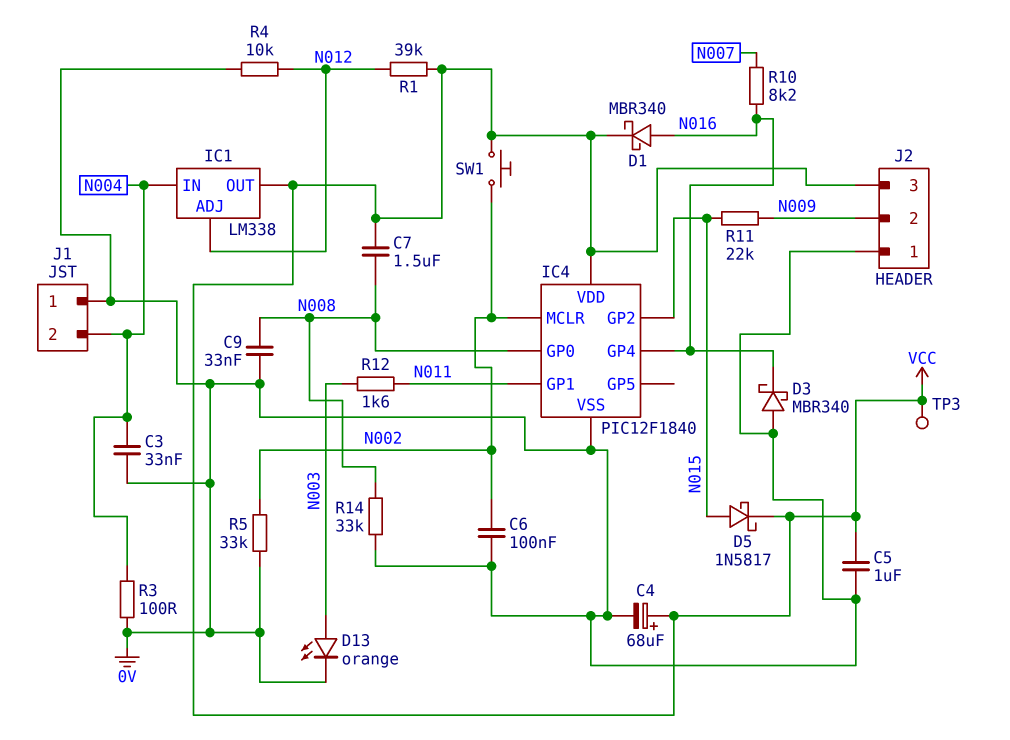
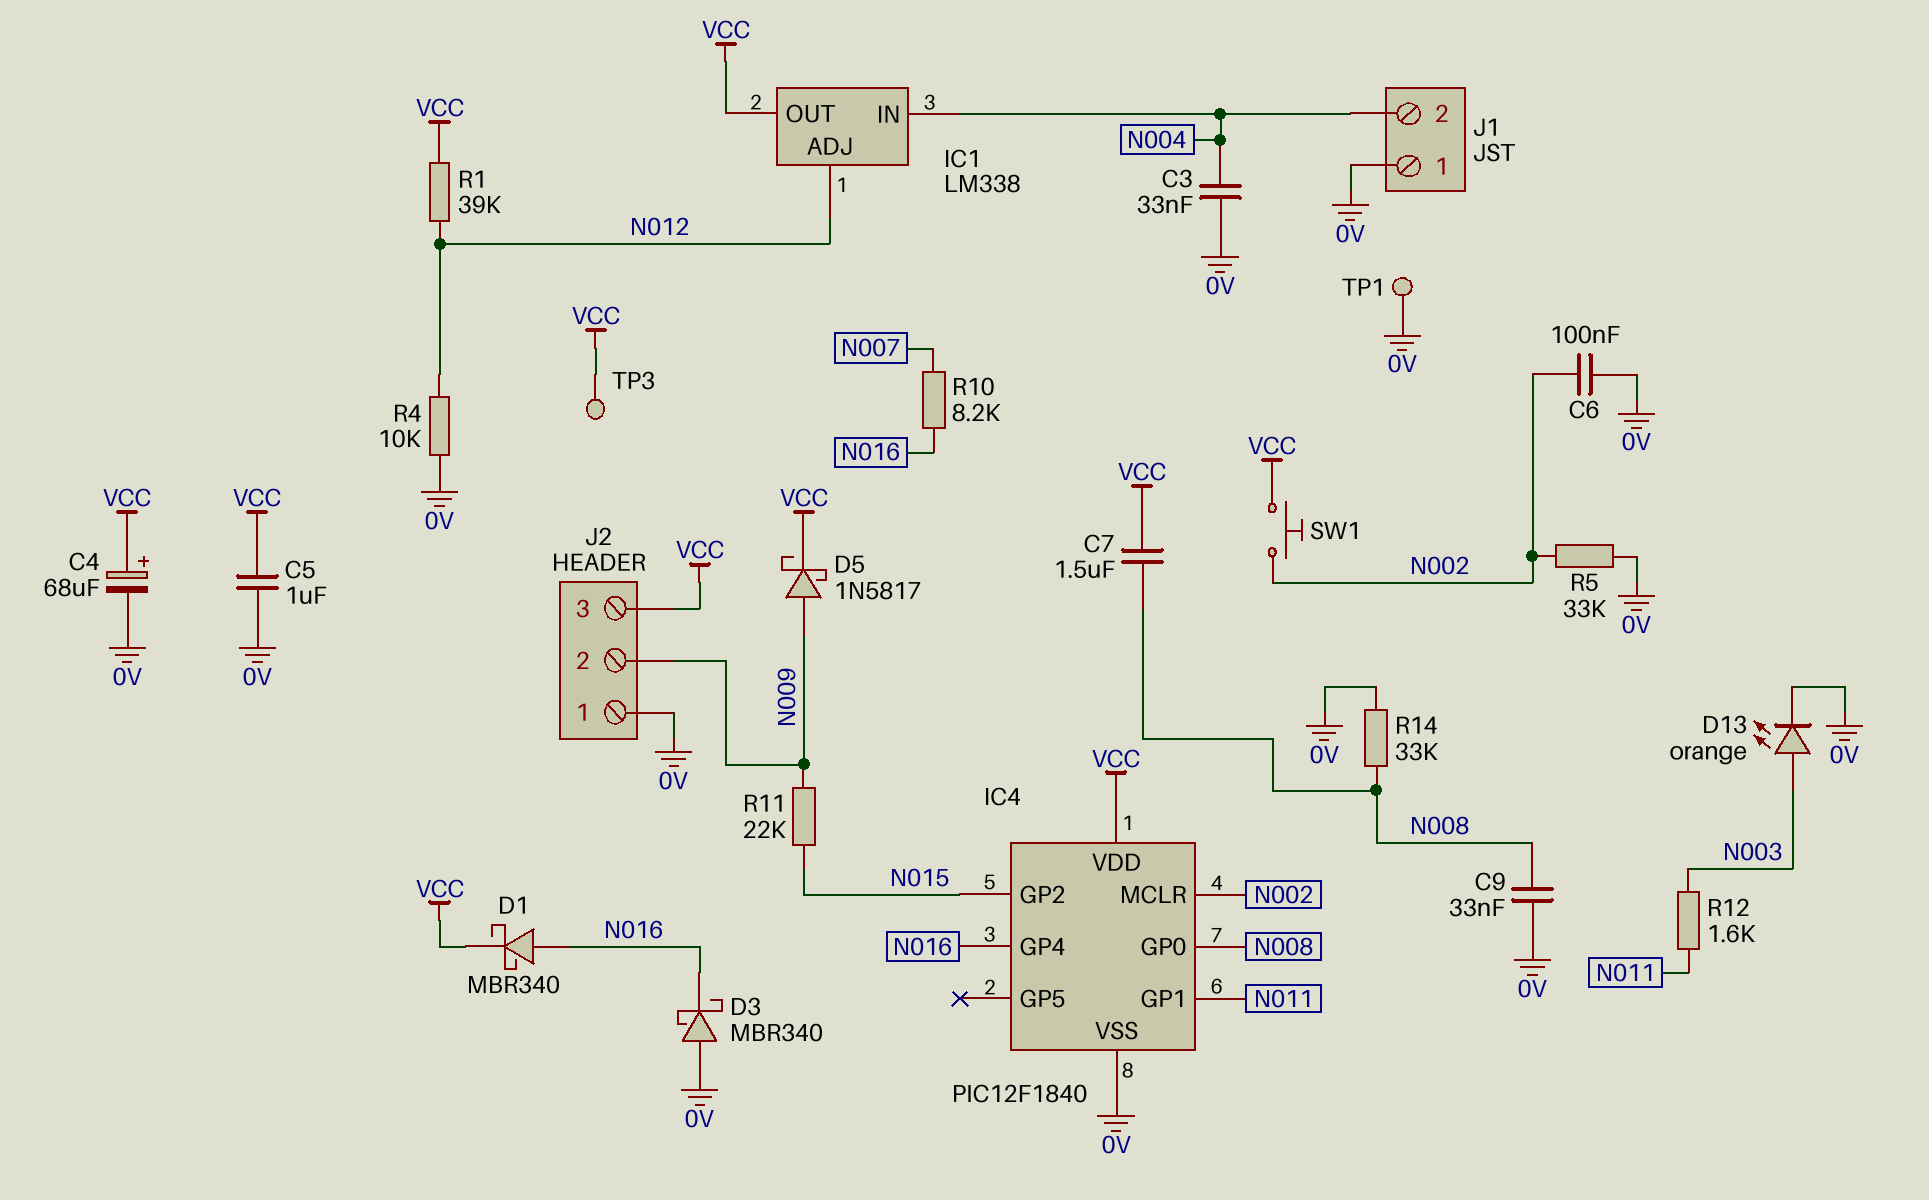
D5: schottky 1N5817 (A N015, K VCC) -> schottky 1N5817 (A N009, K VCC)
R3: 100 (0V, N004) -> none
TP1: none -> test point (0V)

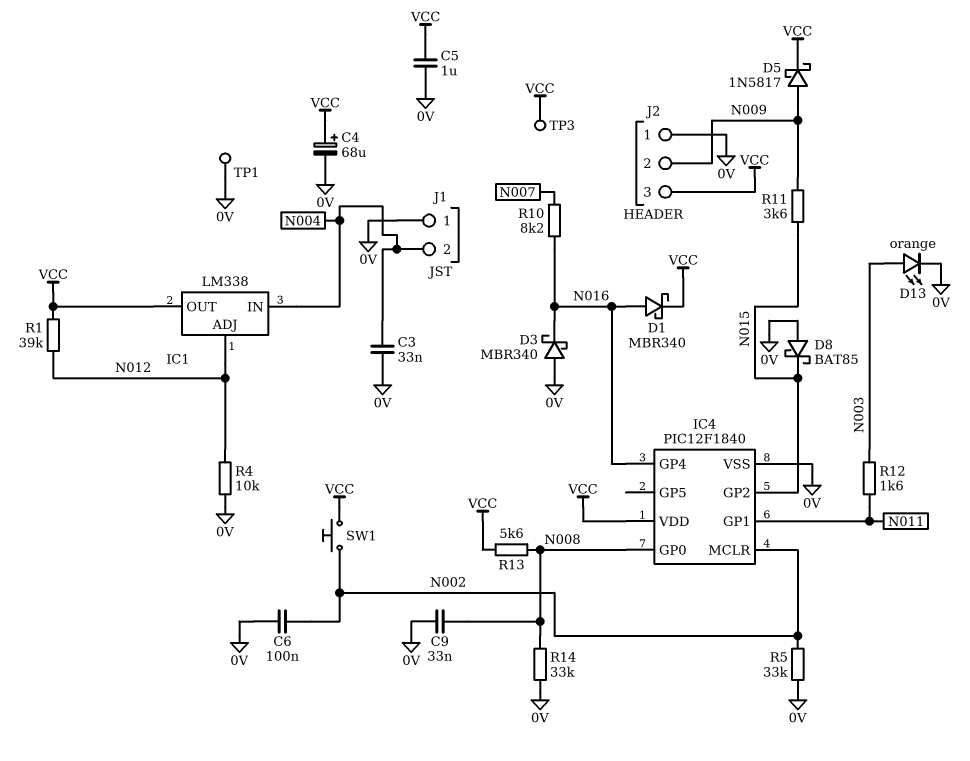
C7: 1.5uF (N008, VCC) -> none
D8: none -> schottky BAT85 (A 0V, K N015)
R11: 22k (N009, N015) -> 3.6k (N009, N015)
R13: none -> 5.6k (N008, VCC)

